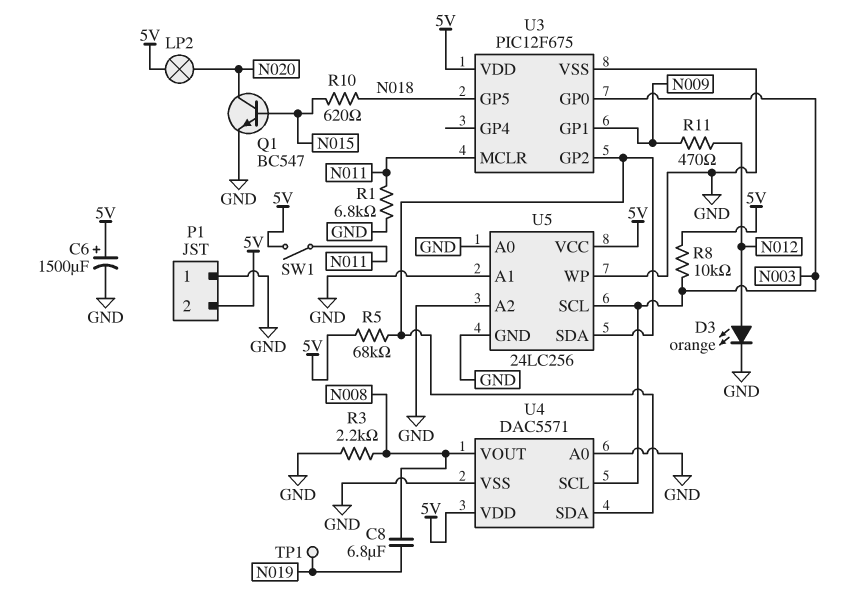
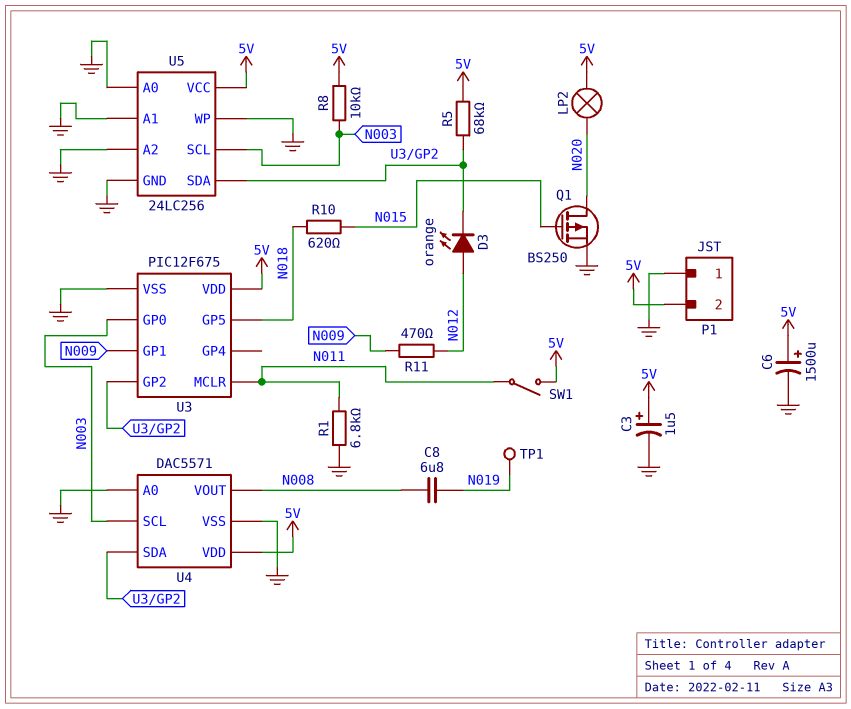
C3: none -> 1.5uF (plus 5V, minus GND)
D3: LED orange (A N012, K GND) -> LED orange (A N012, K U3/GP2)
Q1: NPN BC547 (B N015, C N020, E GND) -> PMOS BS250 (G N015, D N020, S GND)
R3: 2.2k (GND, N008) -> none

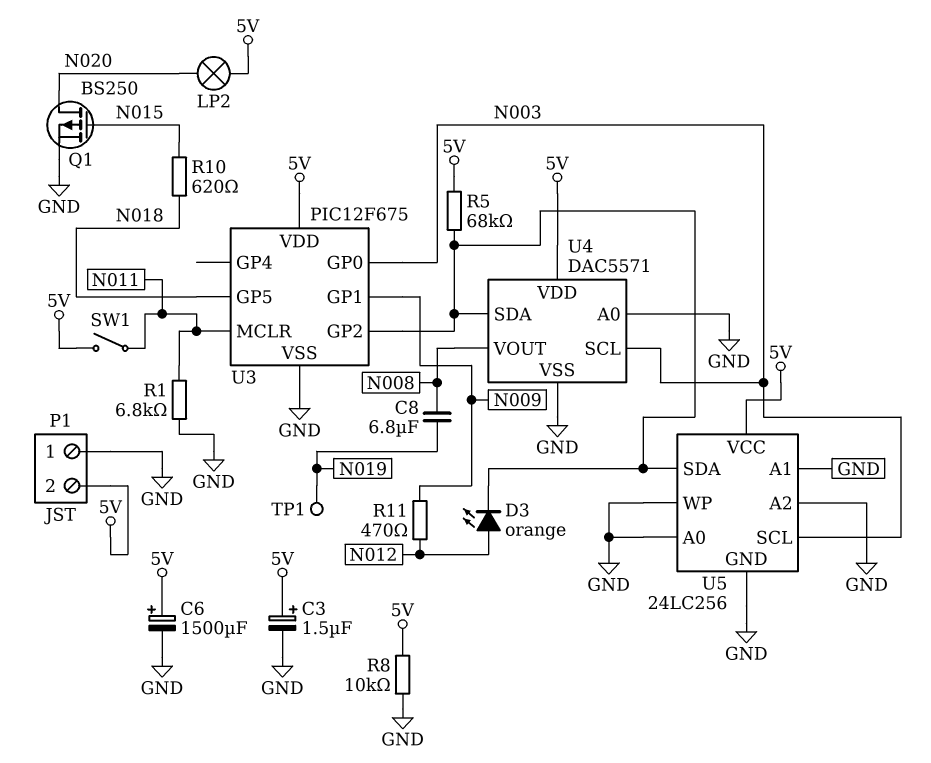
R8: 10k (5V, N003) -> 10k (5V, GND)

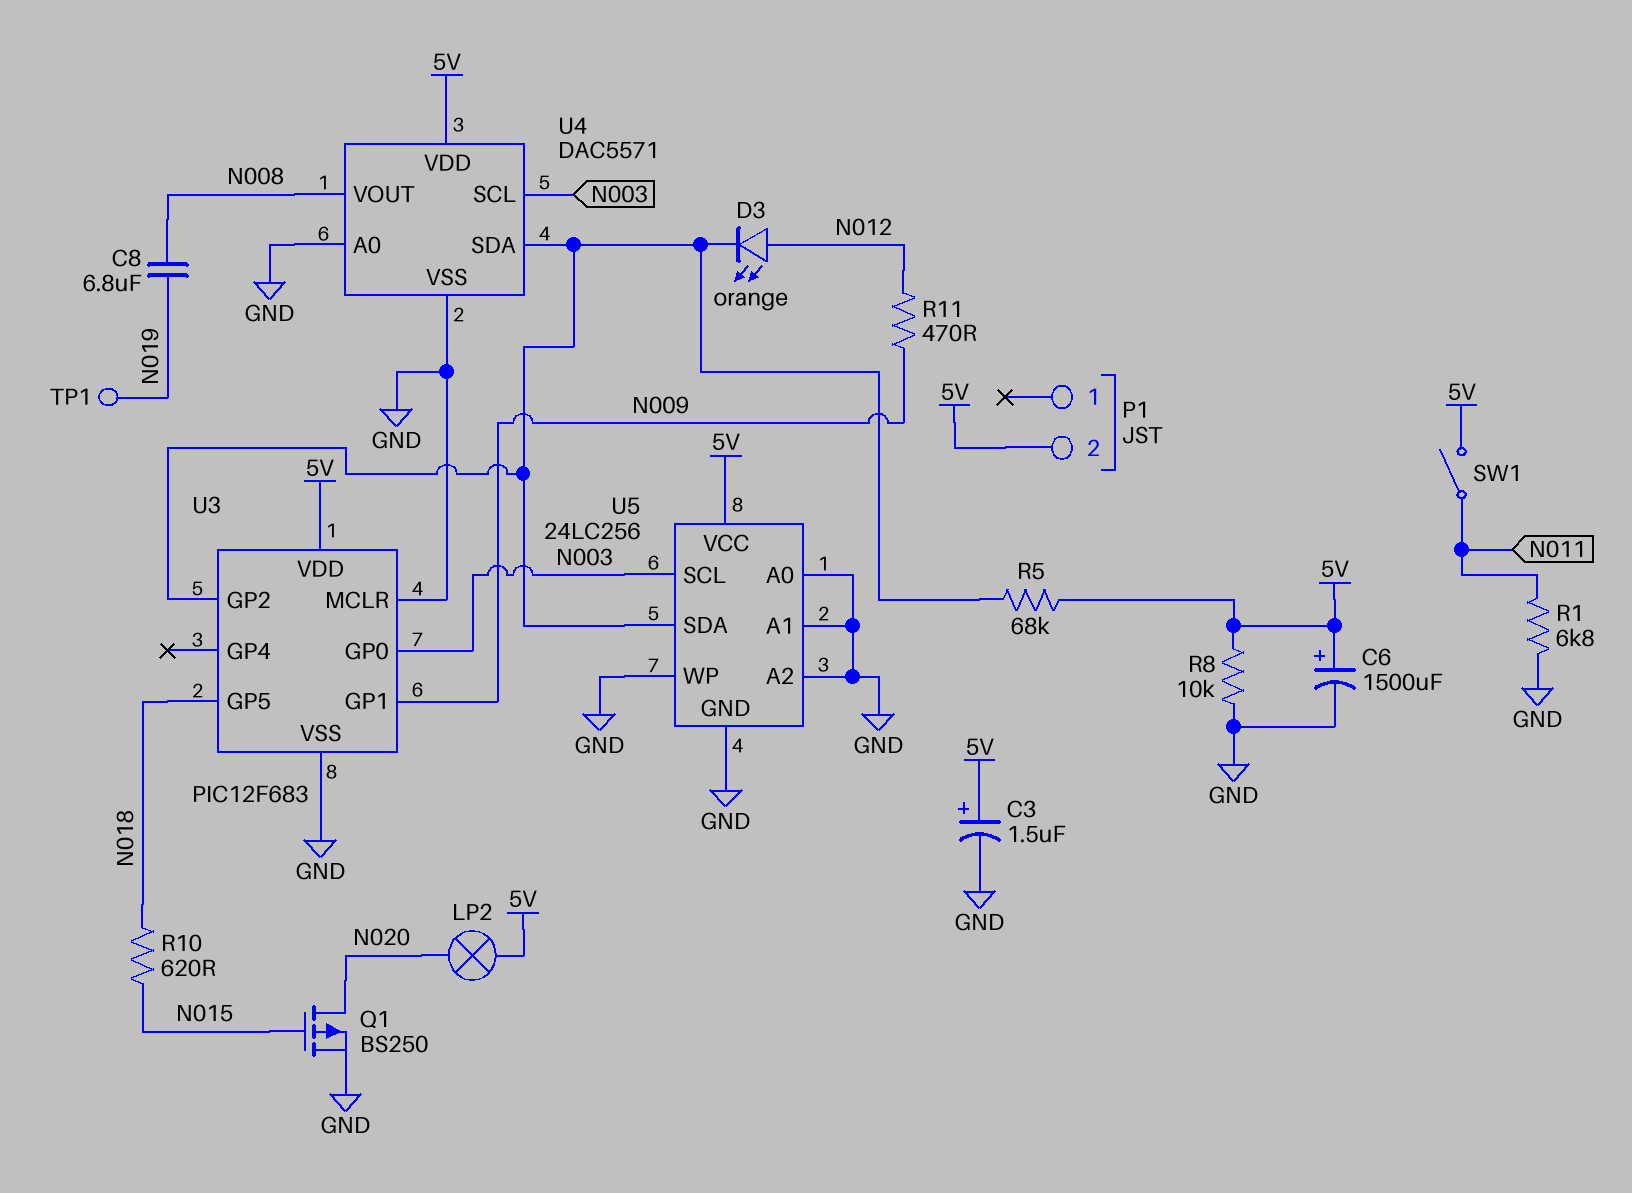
P1 pin 1: GND -> none
U3: PIC12F675 -> PIC12F683
U3 pin MCLR: N011 -> GND

